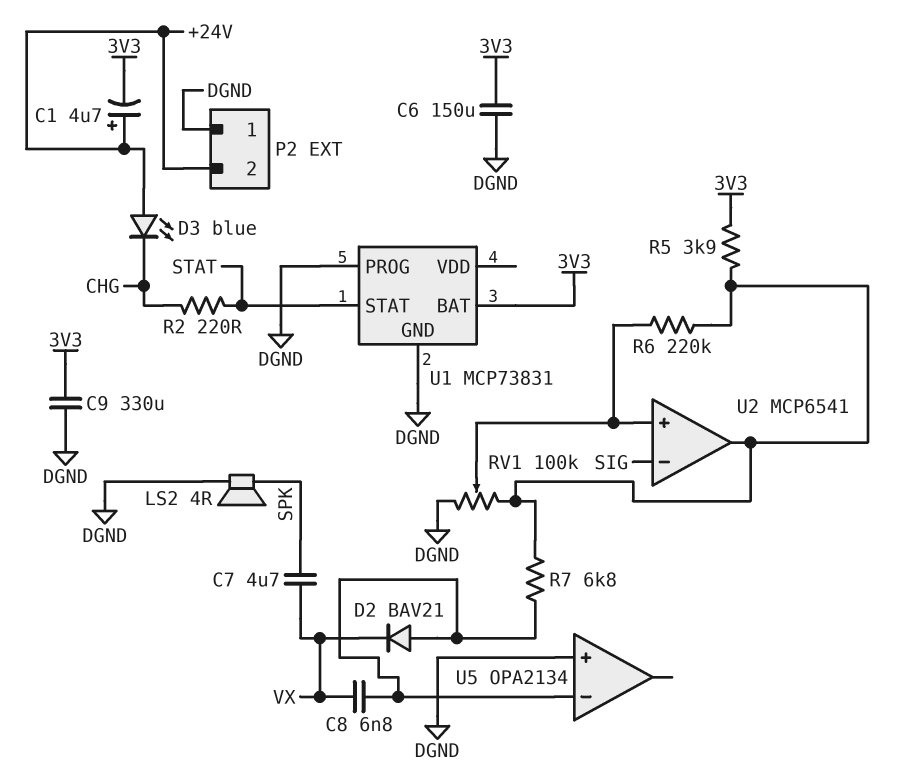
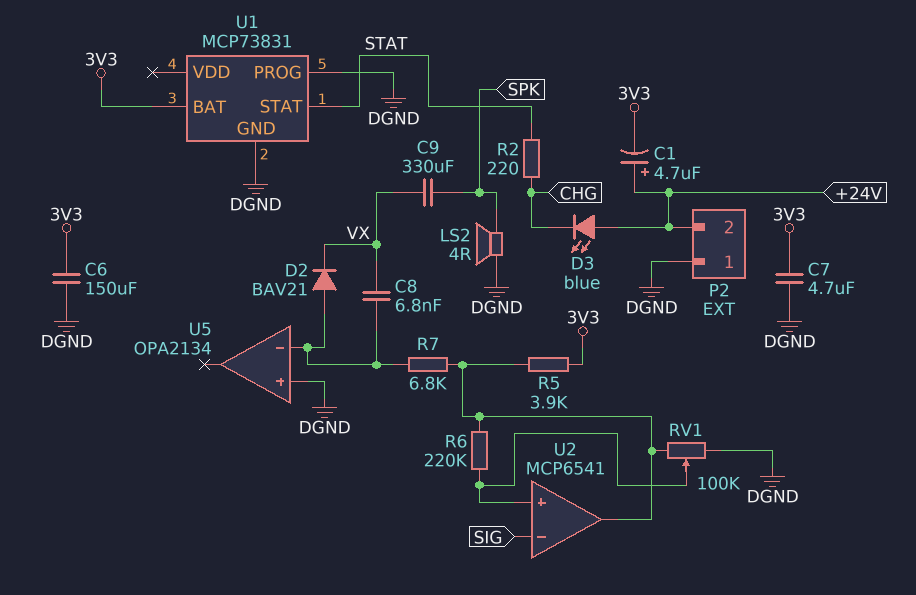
C7: 4.7uF (SPK, VX) -> 4.7uF (3V3, DGND)
C9: 330uF (3V3, DGND) -> 330uF (SPK, VX)

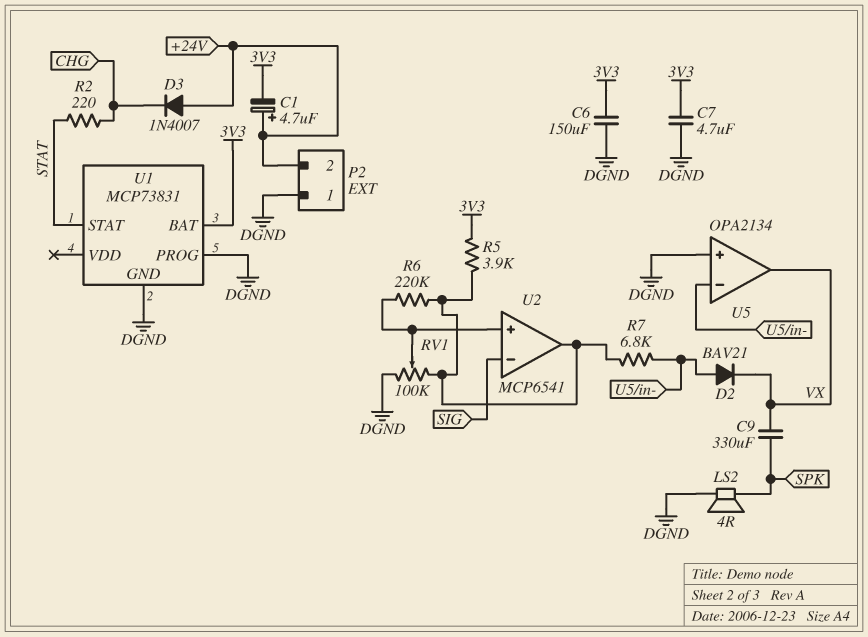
C8: 6.8nF (U5/in-, VX) -> none
D3: LED blue (A +24V, K CHG) -> diode 1N4007 (A +24V, K CHG)
U5 pin out: none -> VX

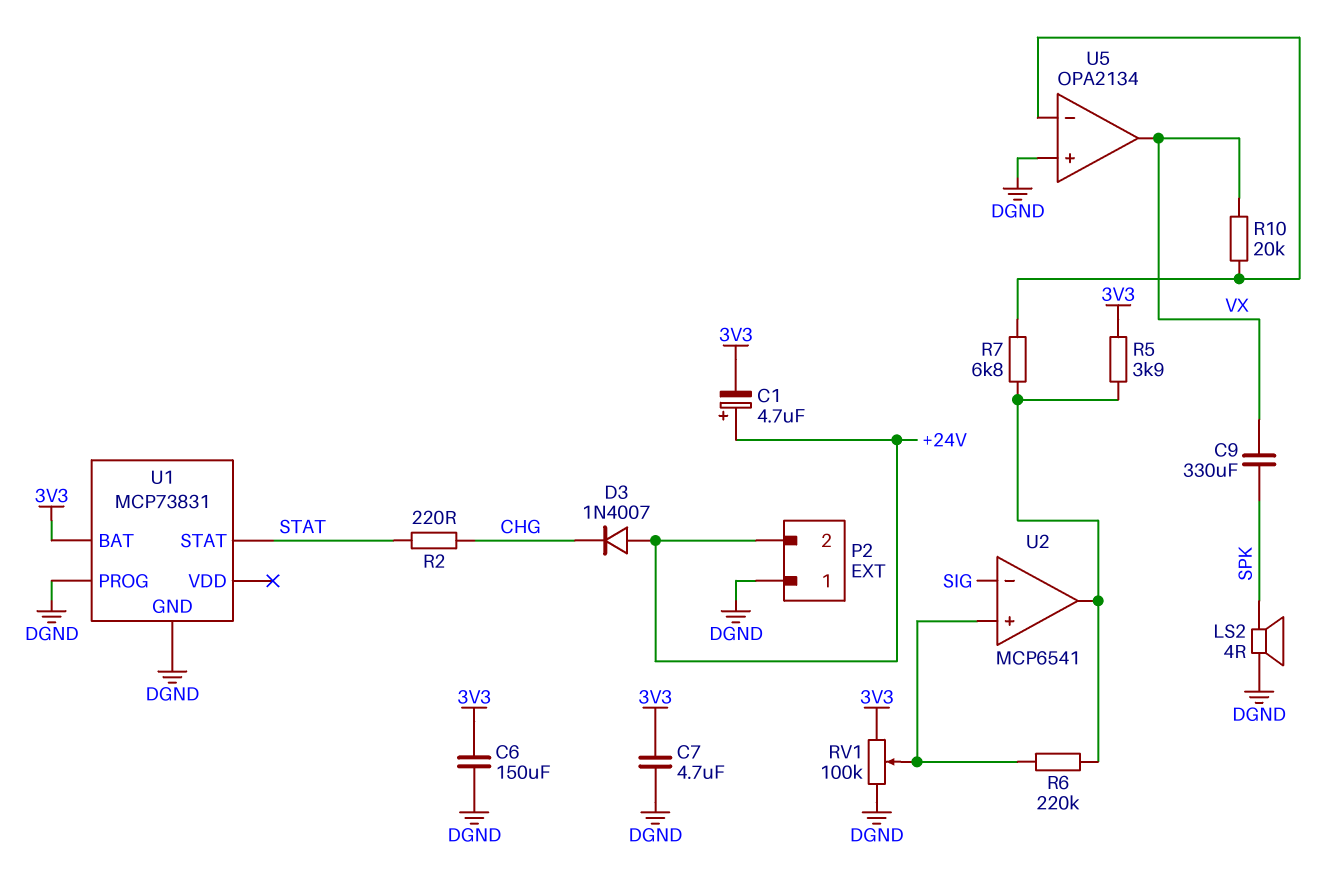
D2: diode BAV21 (A U5/in-, K VX) -> none
R10: none -> 20k (U5/in-, VX)
RV1: 100k (DGND, U2/out, wiper U2/in+) -> 100k (3V3, DGND, wiper U2/in+)

